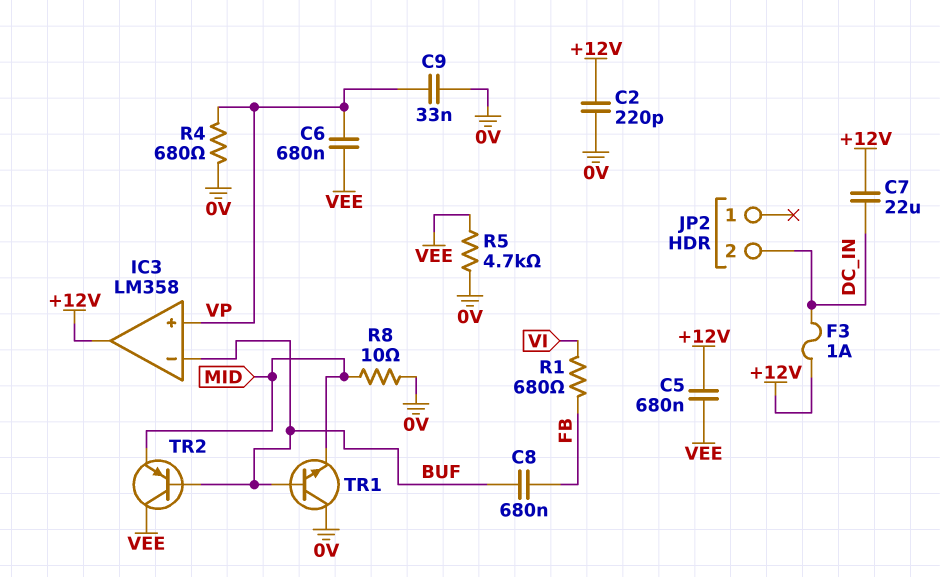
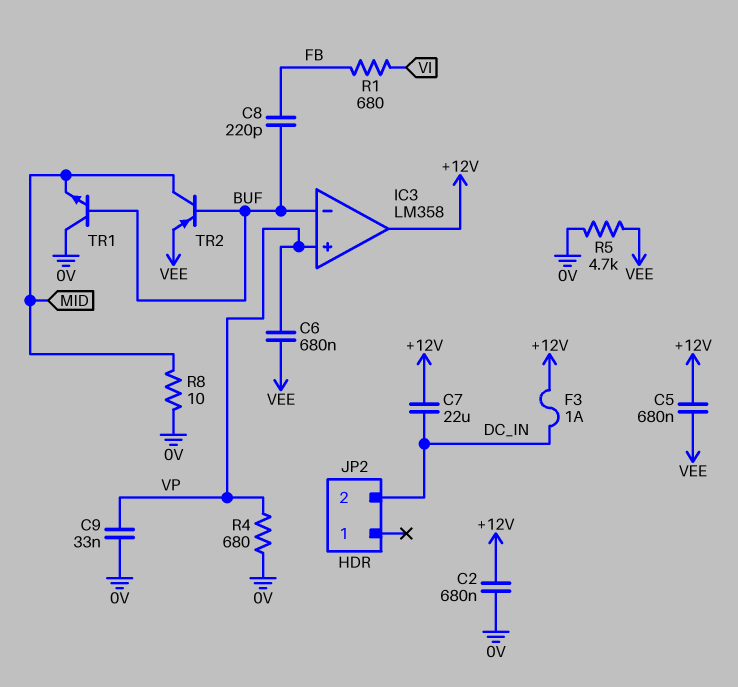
C2: 220pF (+12V, 0V) -> 680nF (+12V, 0V)
C8: 680nF (BUF, FB) -> 220pF (BUF, FB)
TR2: PNP (B BUF, C VEE, E MID) -> PNP (B BUF, C MID, E VEE)

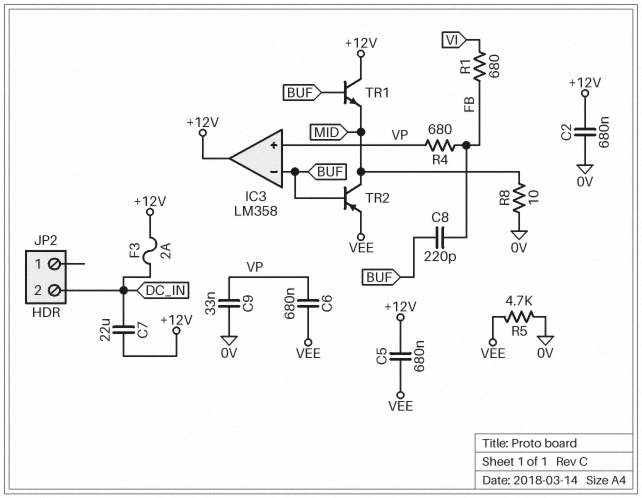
F3: 1A (+12V, DC_IN) -> 2A (+12V, DC_IN)
R4: 680 (0V, VP) -> 680 (FB, VP)
TR1: NPN (B BUF, C 0V, E MID) -> NPN (B BUF, C +12V, E MID)

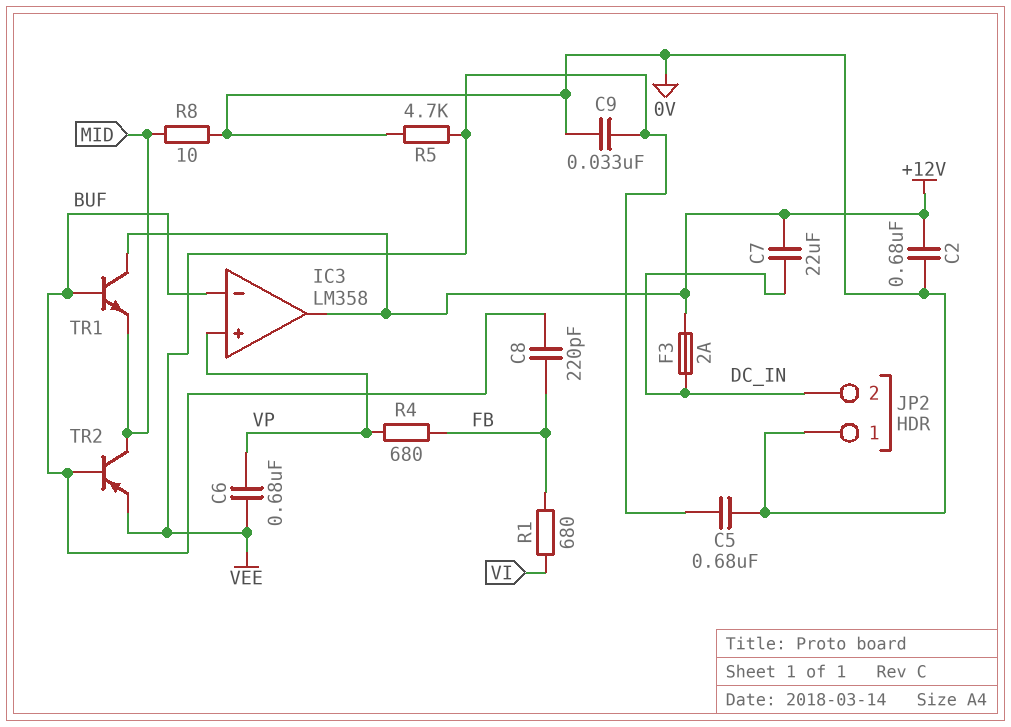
C5: 680nF (+12V, VEE) -> 680nF (0V, VEE)
C9: 33nF (0V, VP) -> 33nF (0V, VEE)
JP2 pin 1: none -> 0V

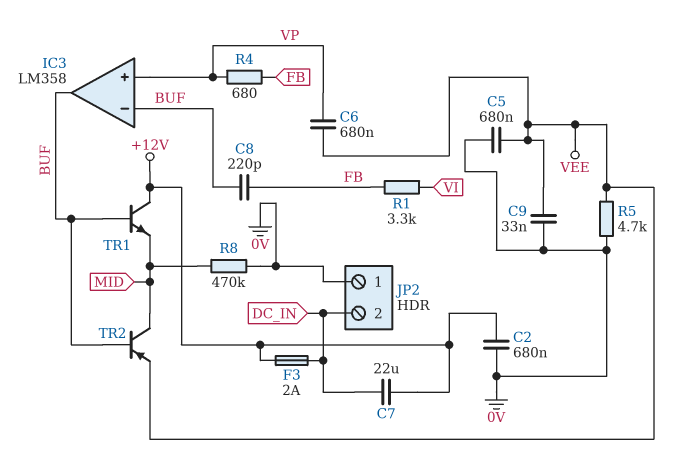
IC3 pin out: +12V -> BUF
R1: 680 (FB, VI) -> 3.3k (FB, VI)
R8: 10 (0V, MID) -> 470k (0V, MID)

